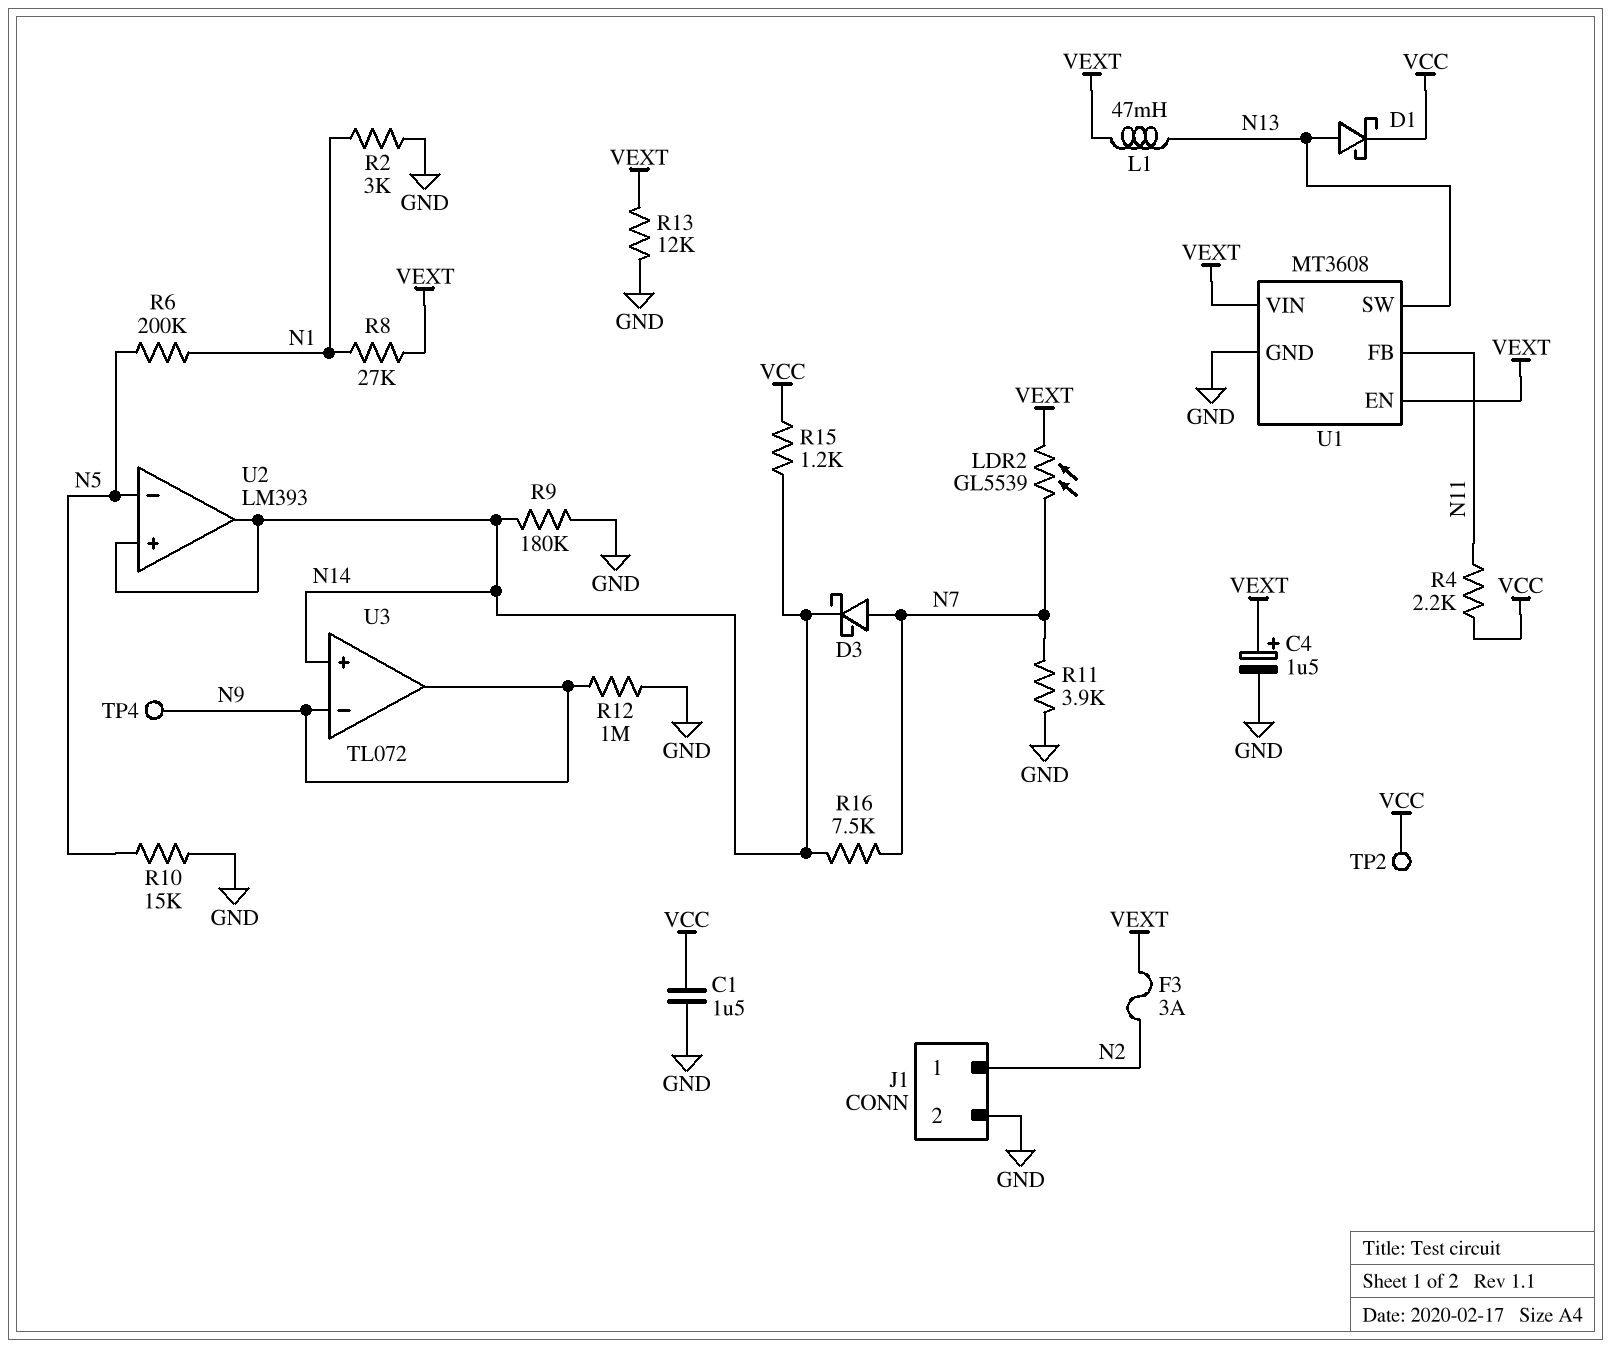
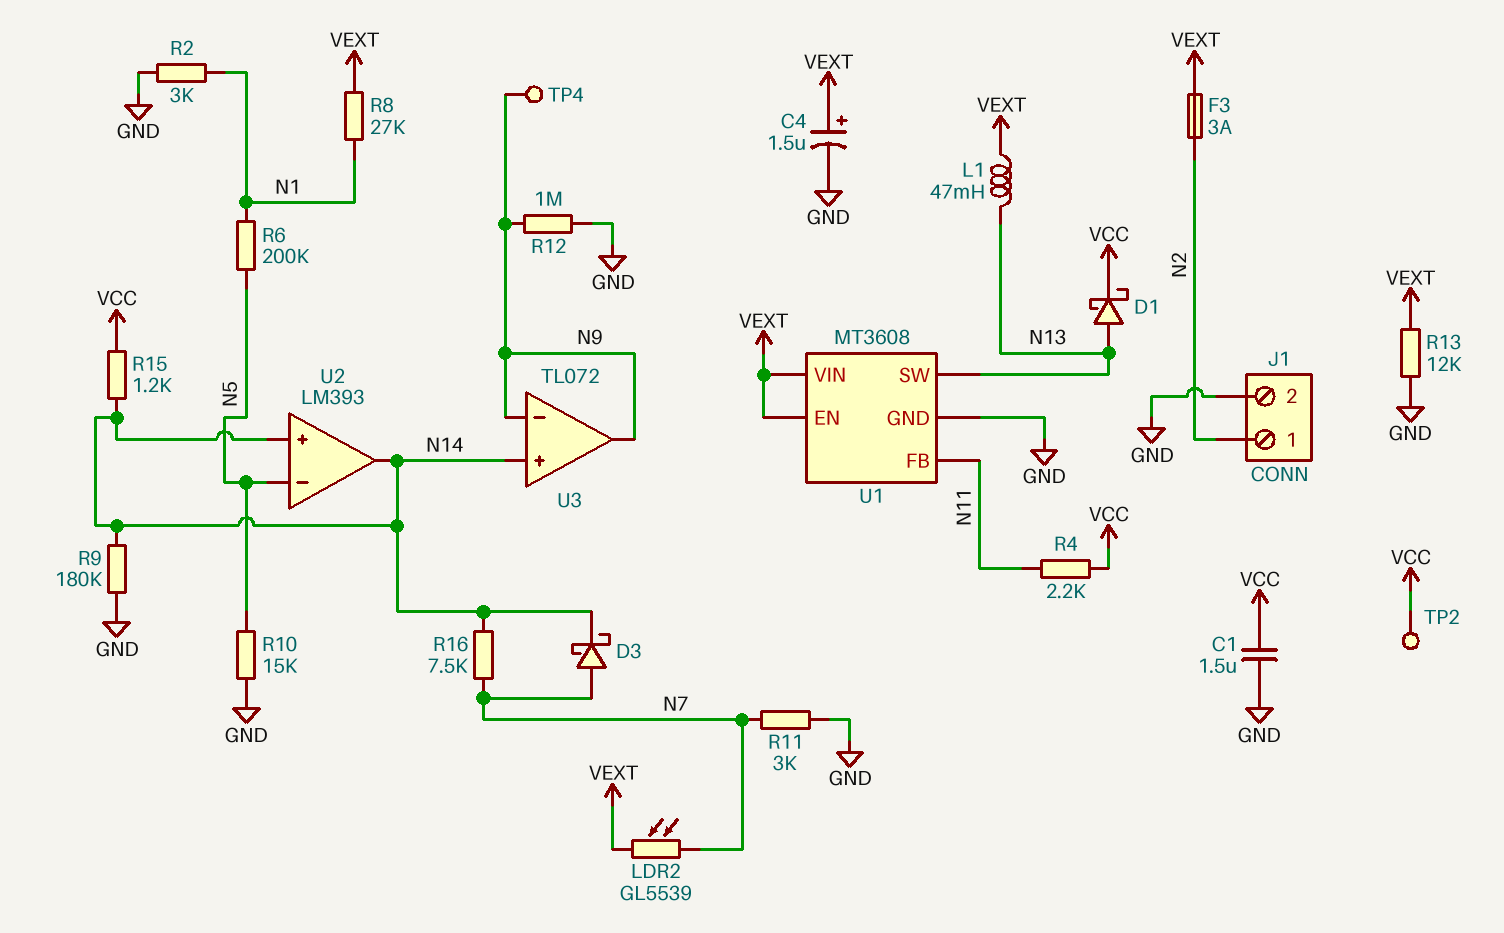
R11: 3.9k (GND, N7) -> 3k (GND, N7)

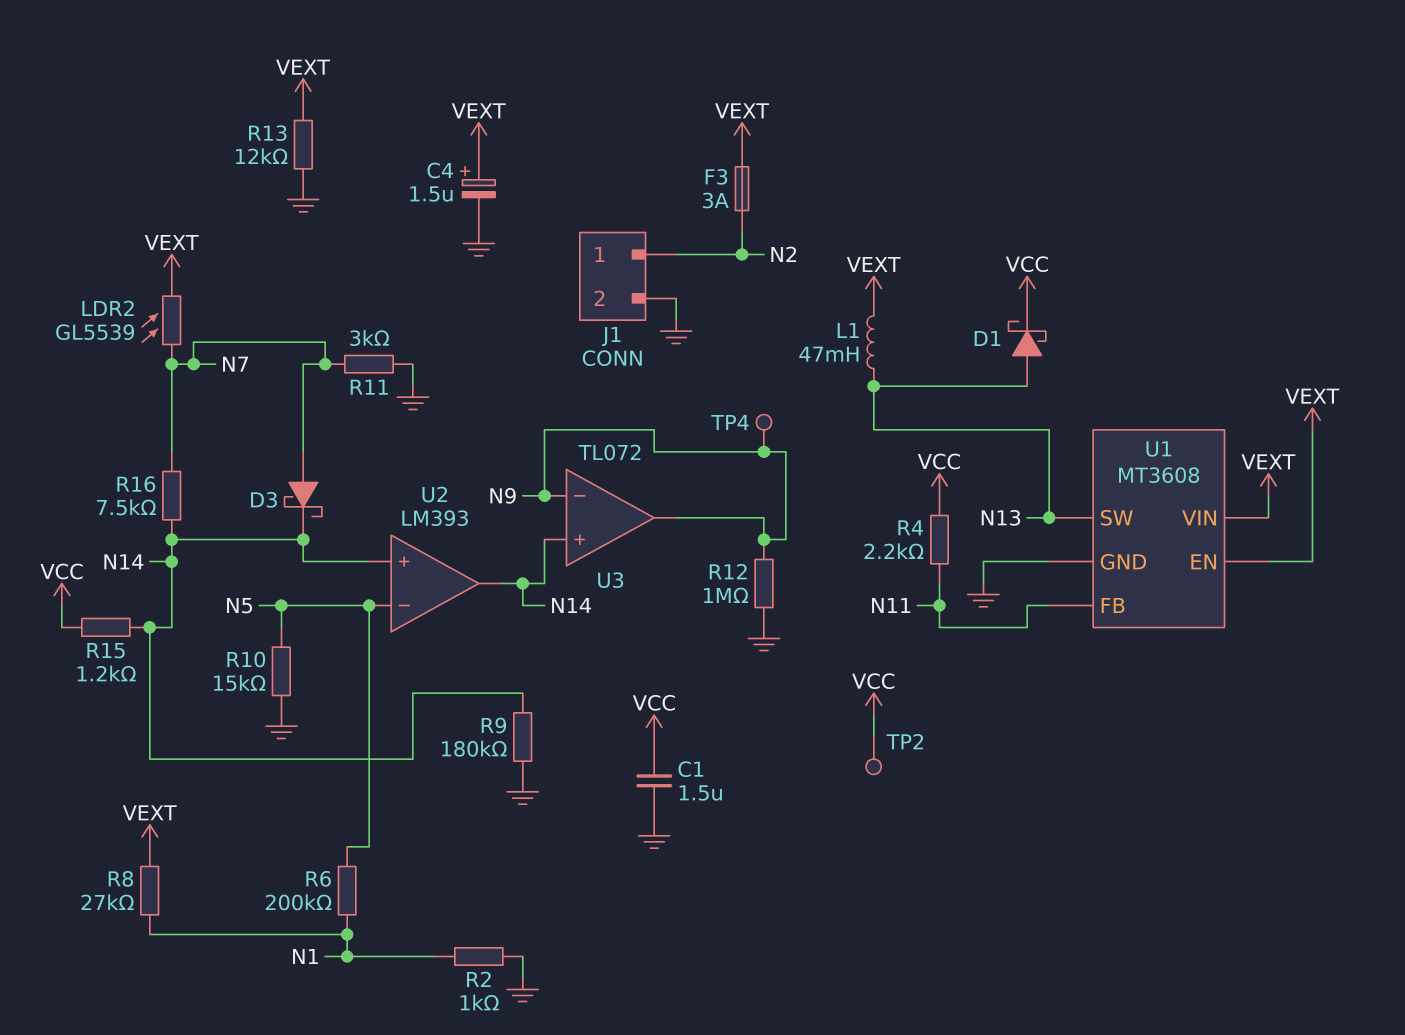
R2: 3k (GND, N1) -> 1k (GND, N1)

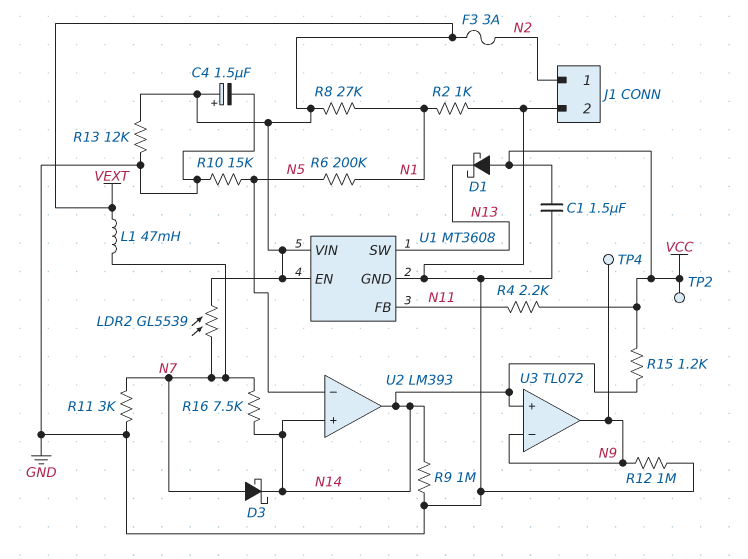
D1: schottky (A N13, K VCC) -> schottky (A VCC, K N13)
L1: 47mH (N13, VEXT) -> 47mH (N7, VEXT)
R9: 180k (GND, N14) -> 1M (GND, N14)

